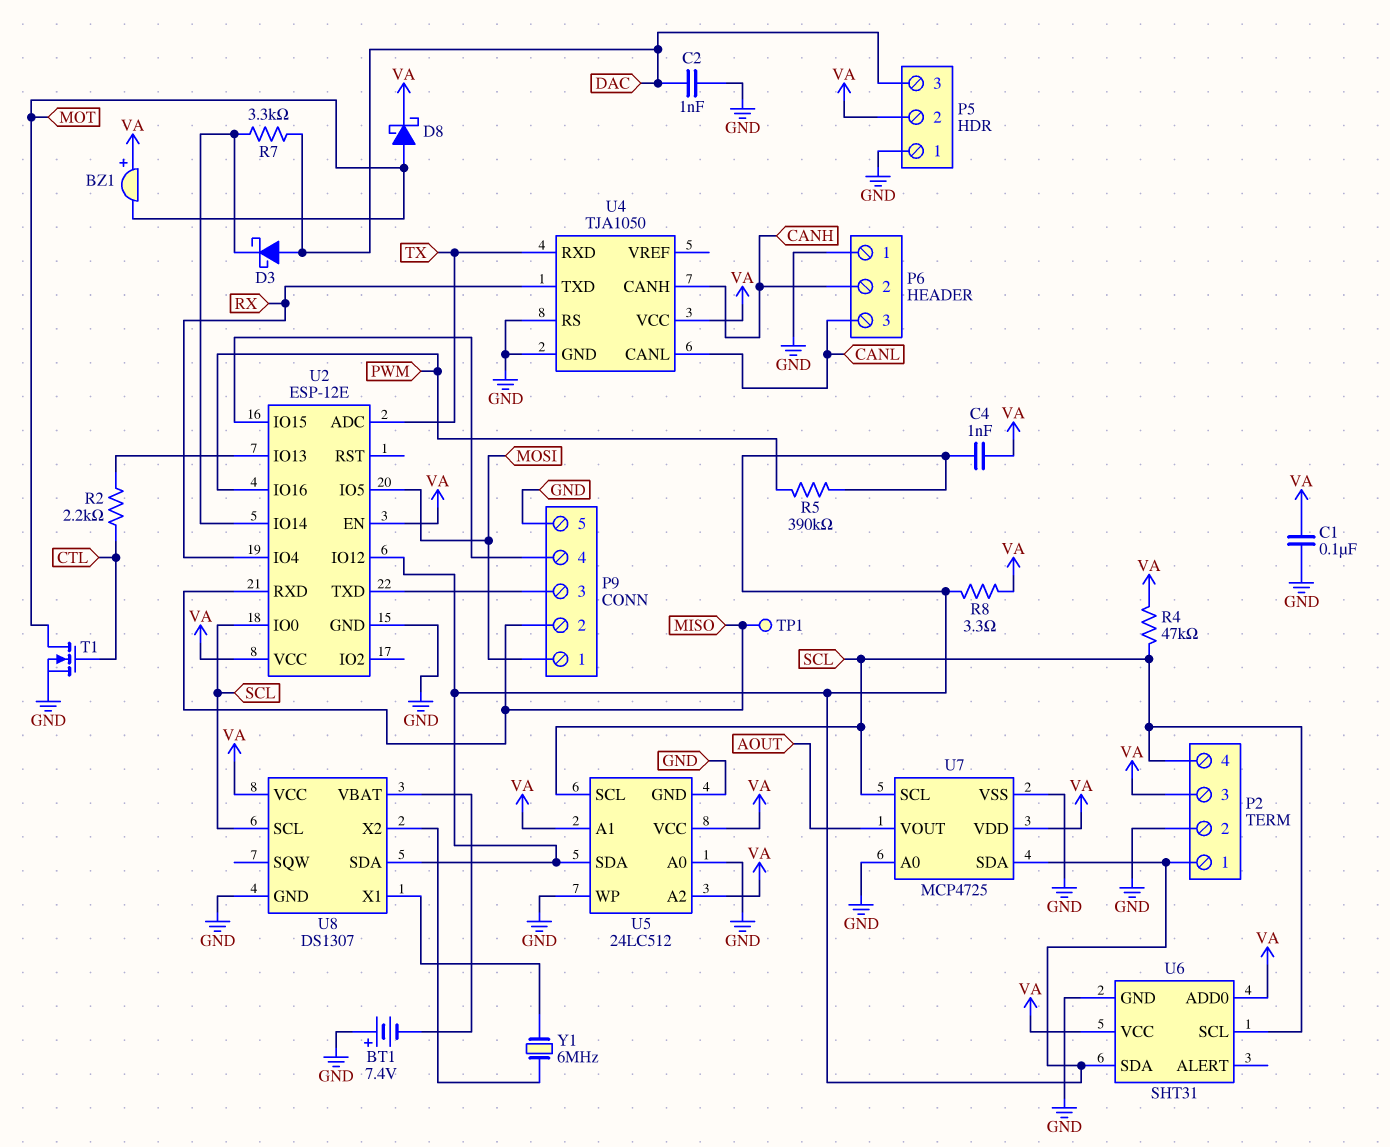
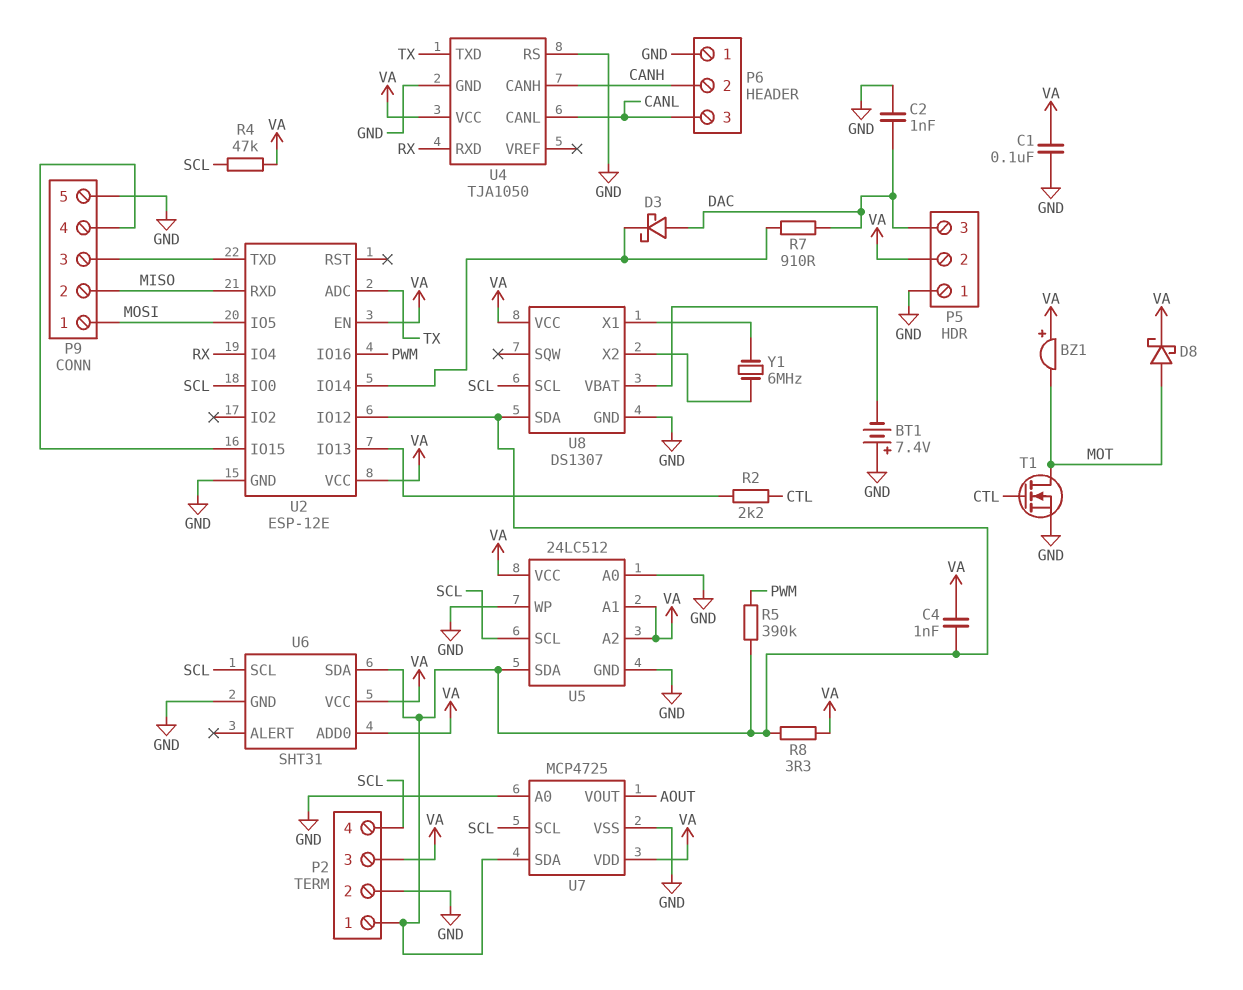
R7: 3.3k (DAC, U2/IO14) -> 910 (DAC, U2/IO14)
TP1: test point (MISO) -> none
U4 pin RXD: TX -> RX
U4 pin TXD: RX -> TX

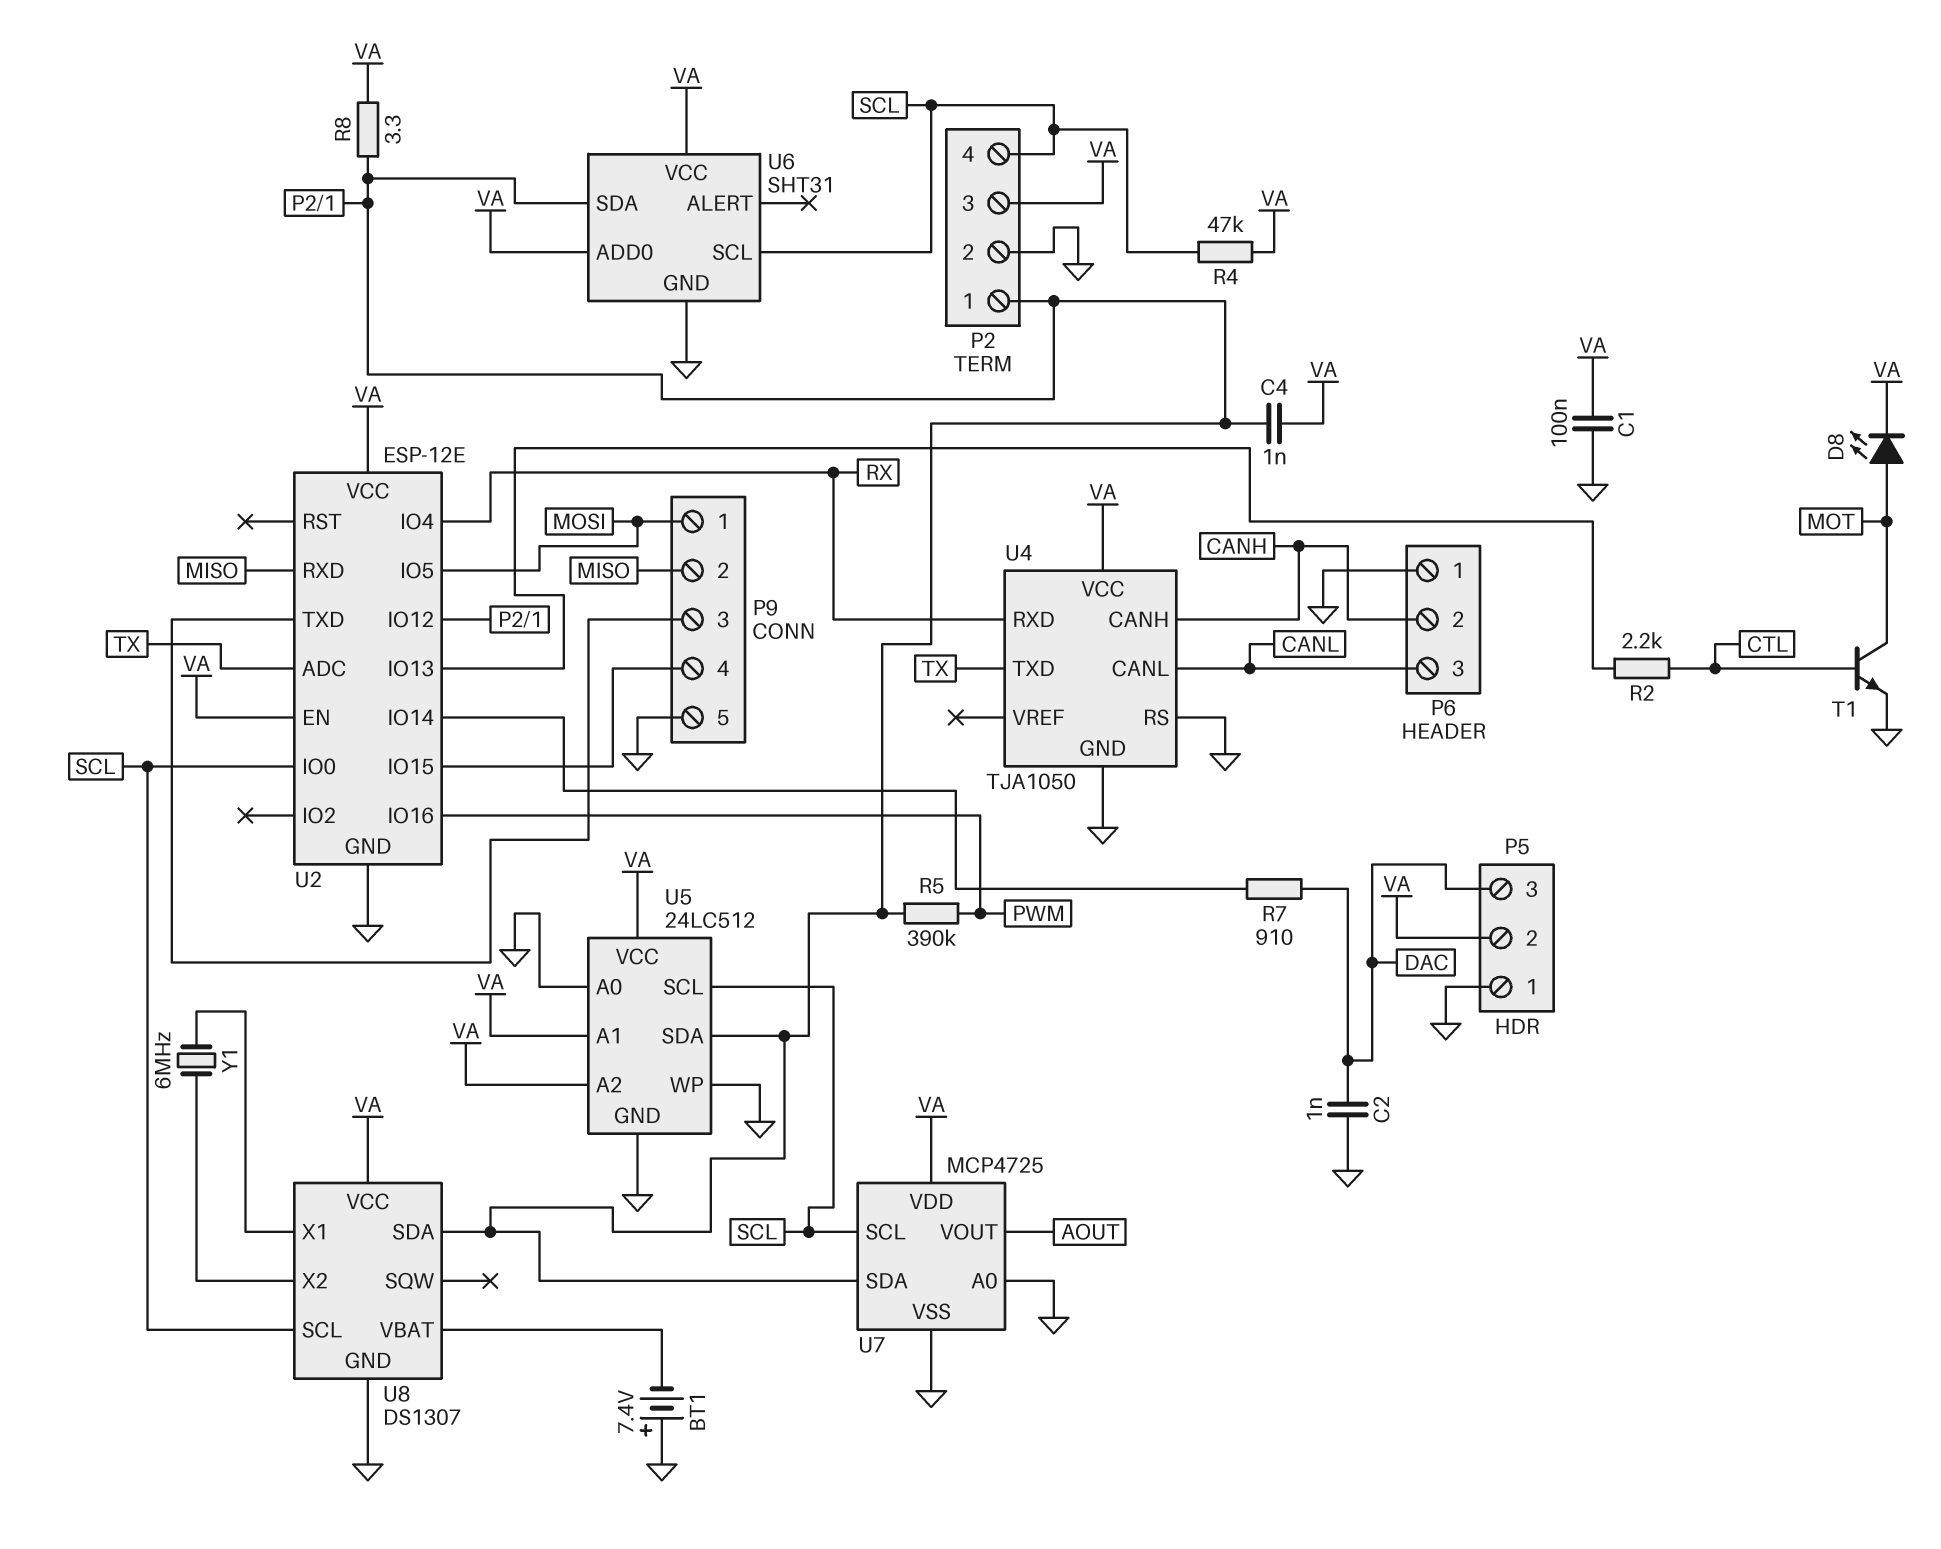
BZ1: buzzer (plus VA, minus MOT) -> none
D3: schottky (A DAC, K U2/IO14) -> none
D8: schottky (A MOT, K VA) -> LED (A MOT, K VA)
T1: NMOS (G CTL, D MOT, S GND) -> NPN (B CTL, C MOT, E GND)

